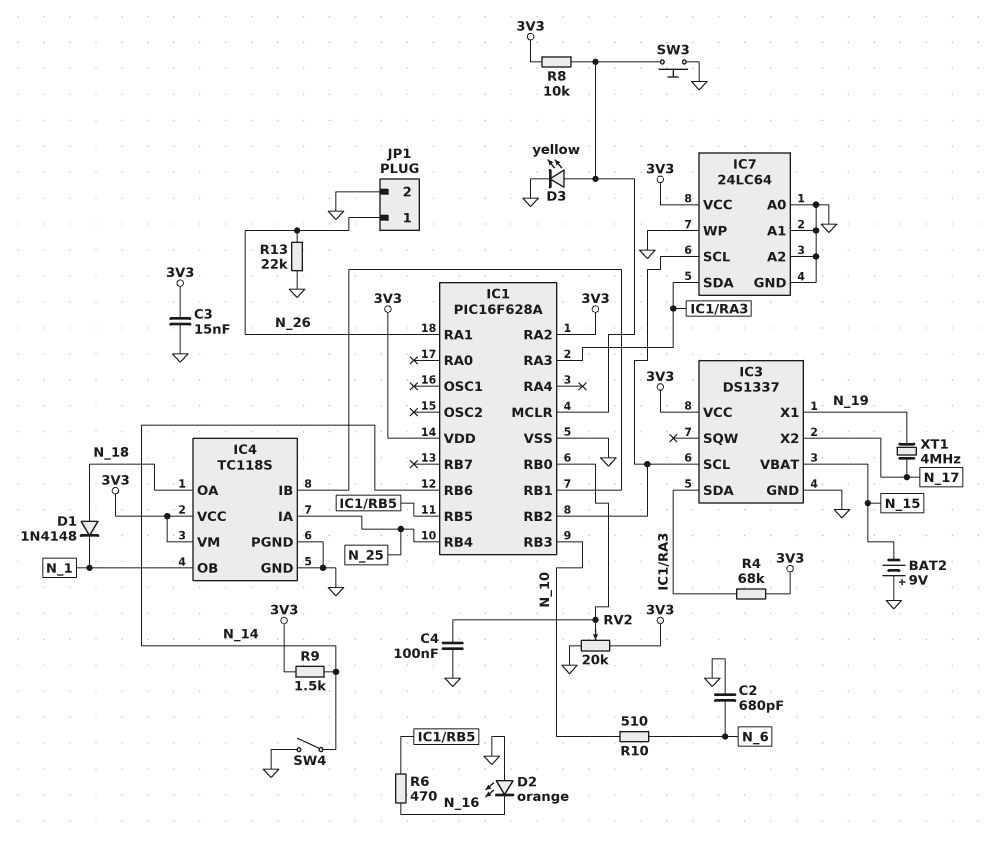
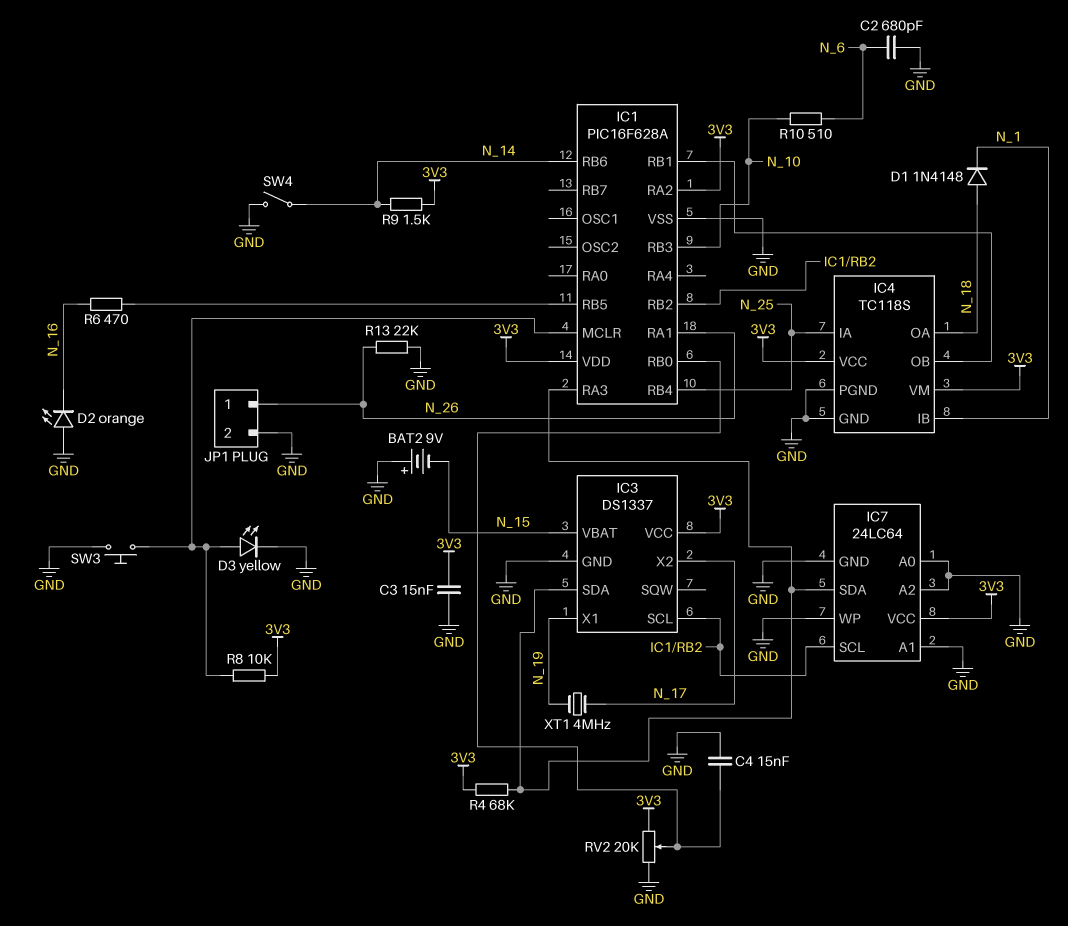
C4: 100nF (GND, IC1/RB0) -> 15nF (GND, IC1/RB0)
IC4 pin IB: IC1/RB1 -> N_1
IC4 pin OB: N_1 -> IC1/RB1

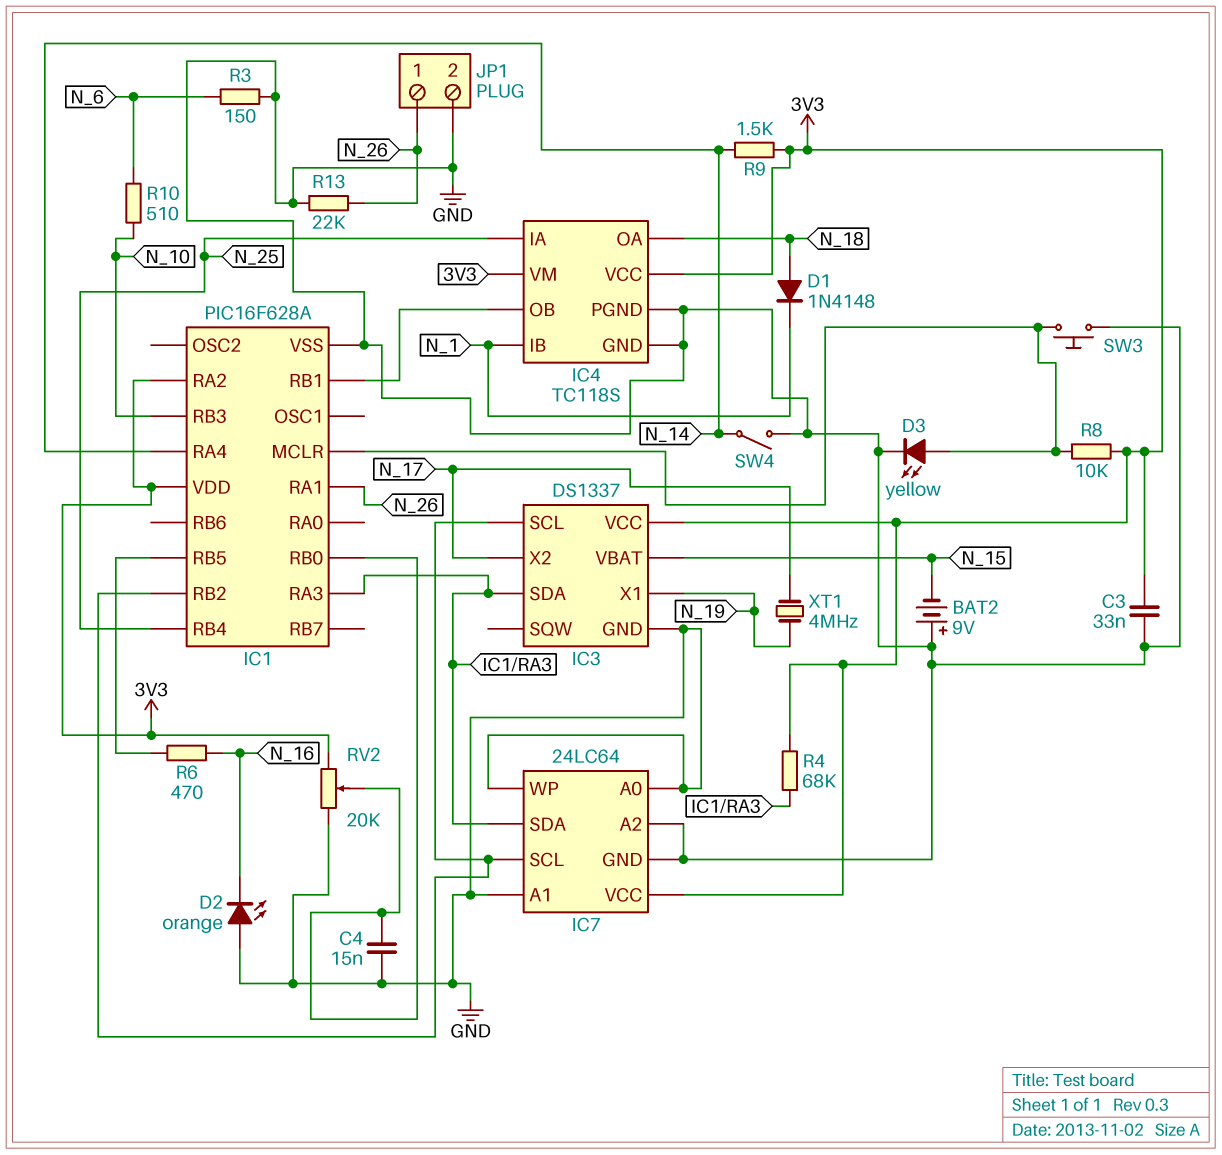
C2: 680pF (GND, N_6) -> none
C3: 15nF (3V3, GND) -> 33nF (3V3, GND)
IC1 pin RA4: none -> N_14
IC1 pin RB6: N_14 -> none
R3: none -> 150 (GND, N_6)

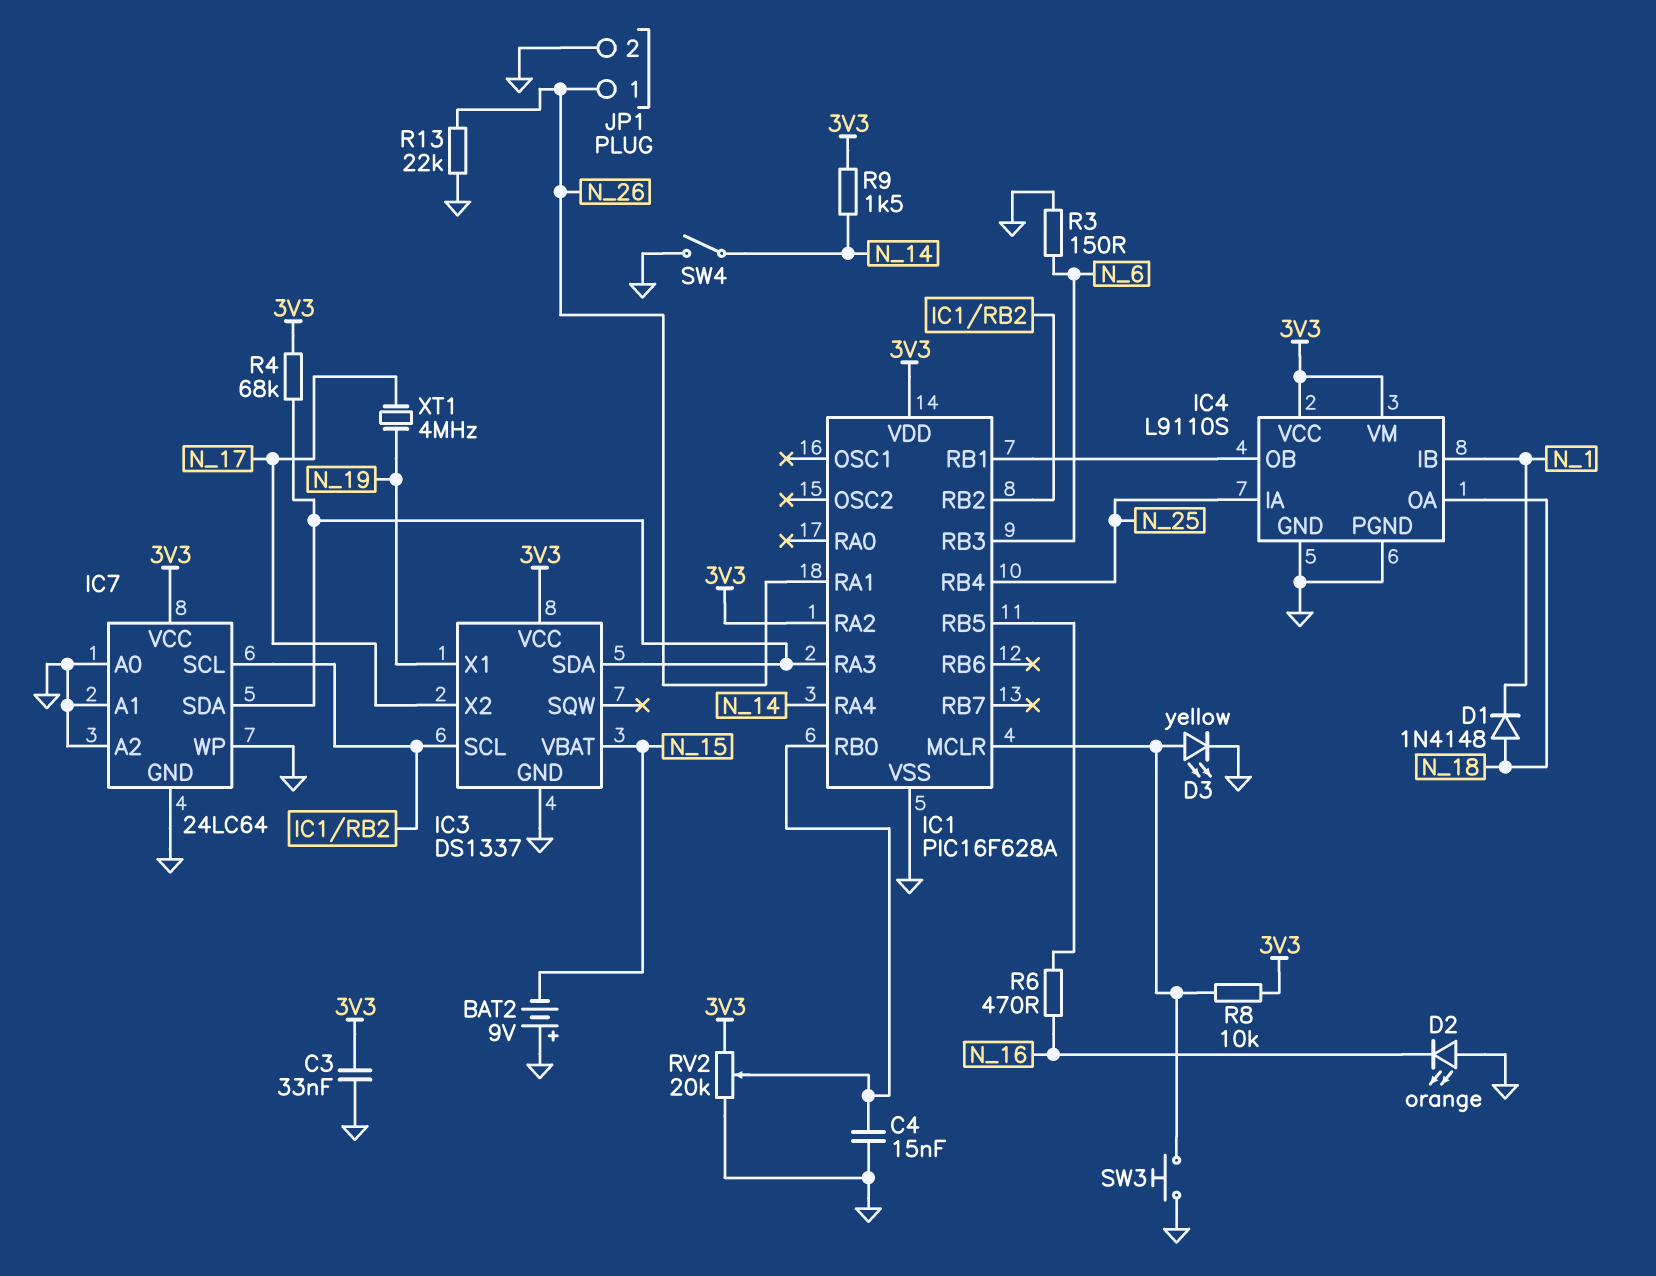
IC1 pin RB3: N_10 -> N_6
IC4: TC118S -> L9110S
R10: 510 (N_6, N_10) -> none

